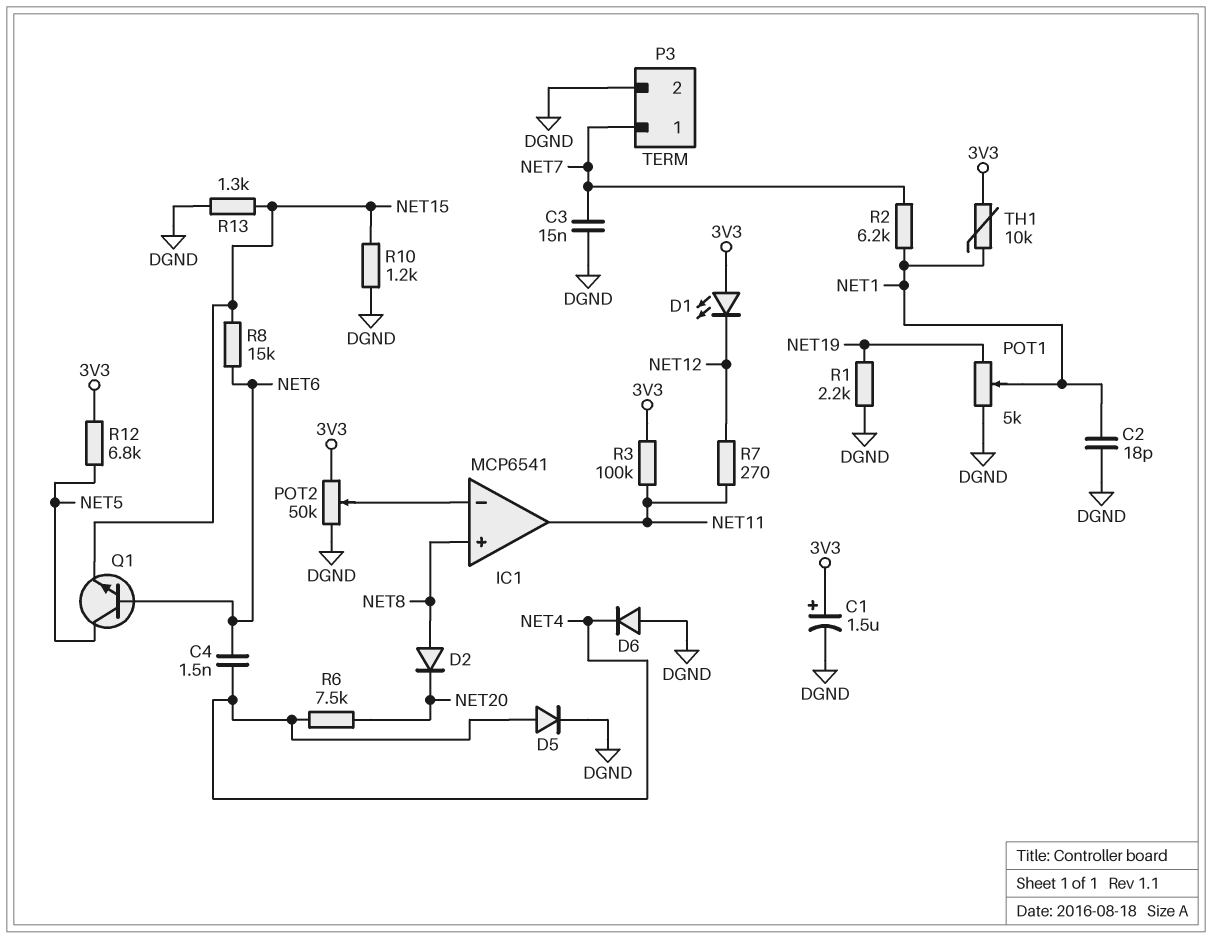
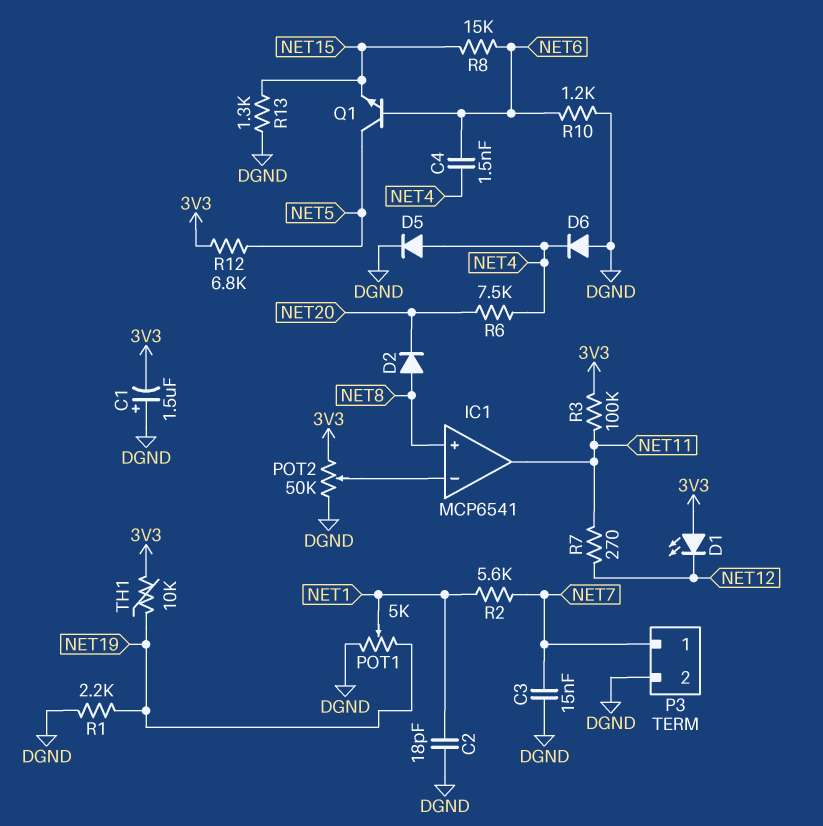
C1: 1.5uF (plus 3V3, minus DGND) -> 1.5uF (plus DGND, minus 3V3)
R2: 6.2k (NET1, NET7) -> 5.6k (NET1, NET7)
R10: 1.2k (DGND, NET15) -> 1.2k (DGND, NET6)
TH1: 10k (3V3, NET1) -> 10k (3V3, NET19)

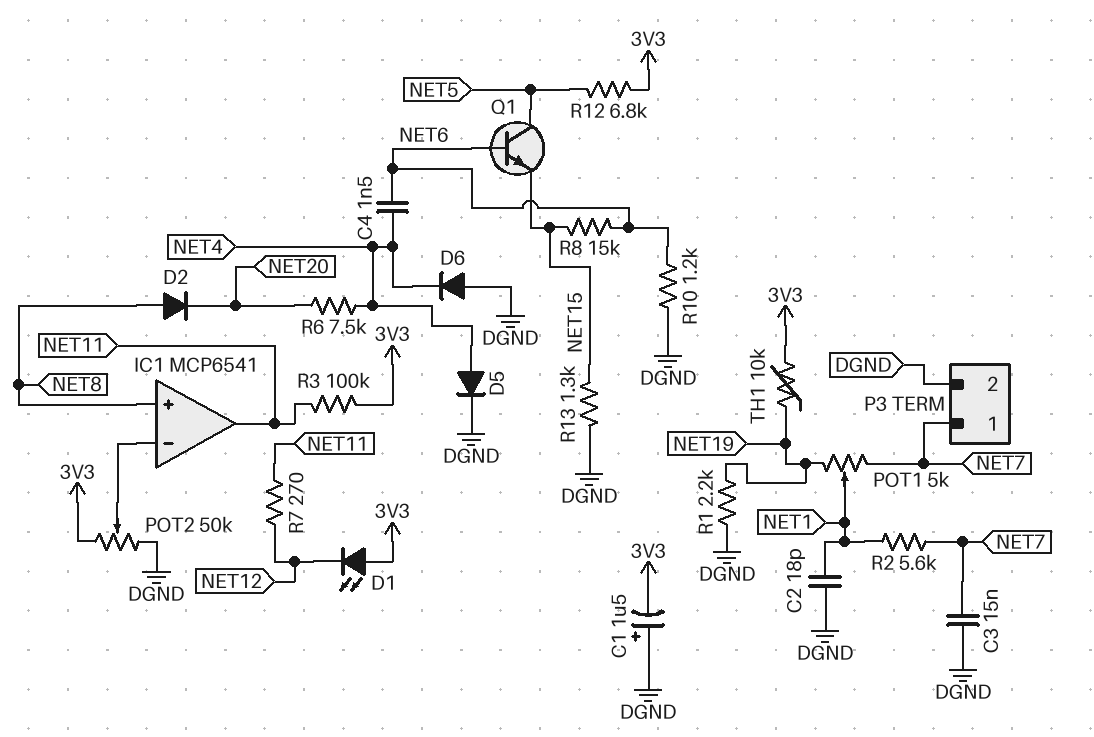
POT1: 5k (DGND, NET19, wiper NET1) -> 5k (NET7, NET19, wiper NET1)

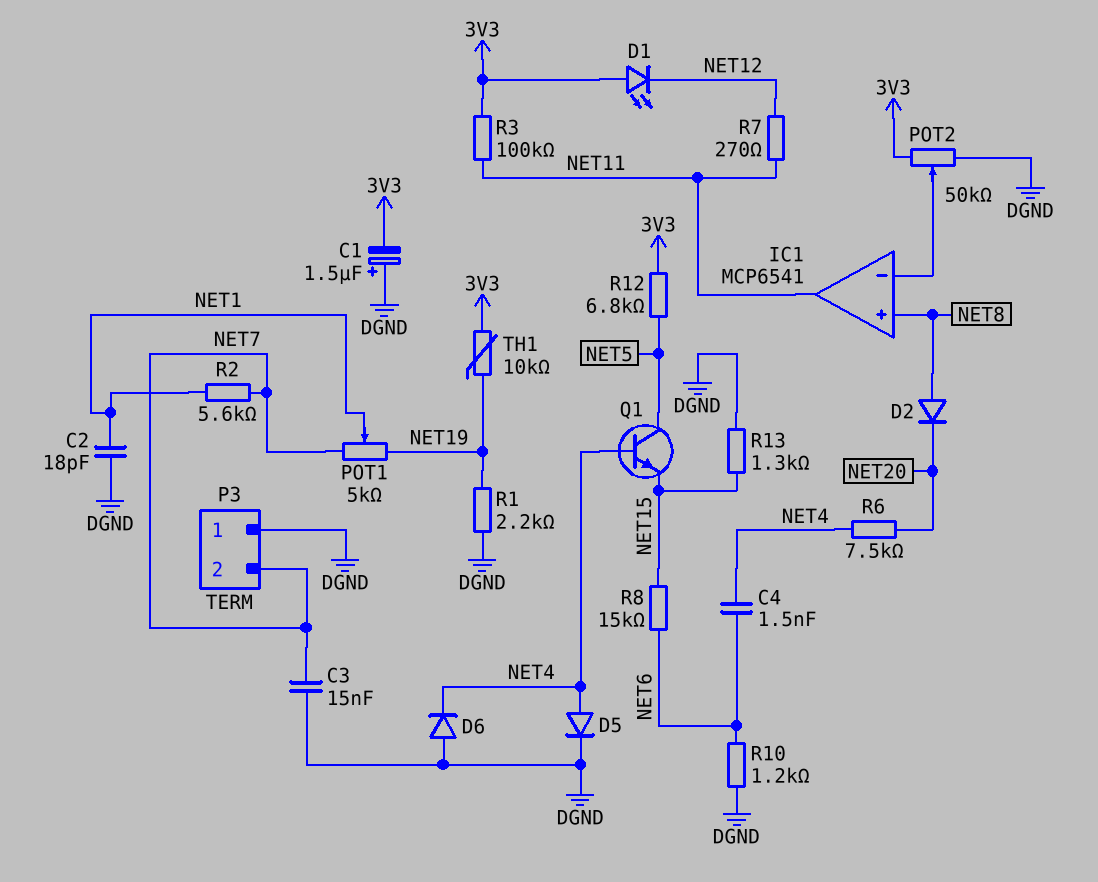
P3 pin 1: NET7 -> DGND
P3 pin 2: DGND -> NET7
Q1: NPN (B NET6, C NET5, E NET15) -> NPN (B NET4, C NET5, E NET15)

